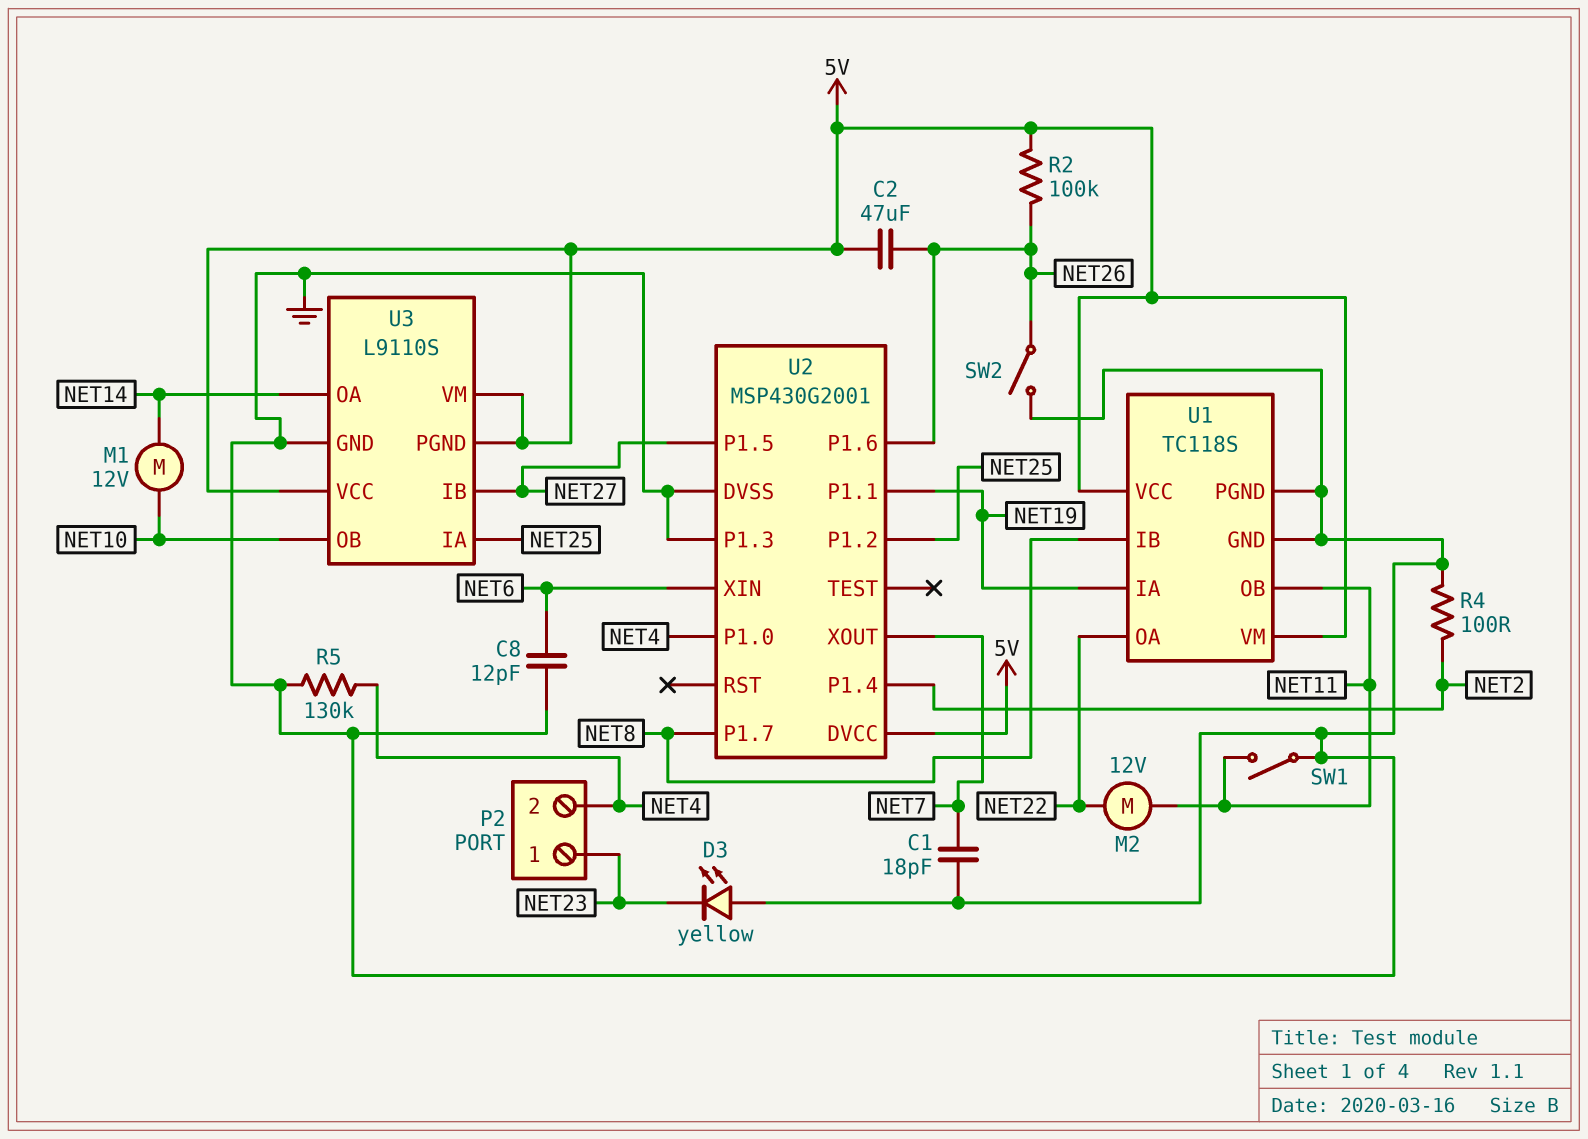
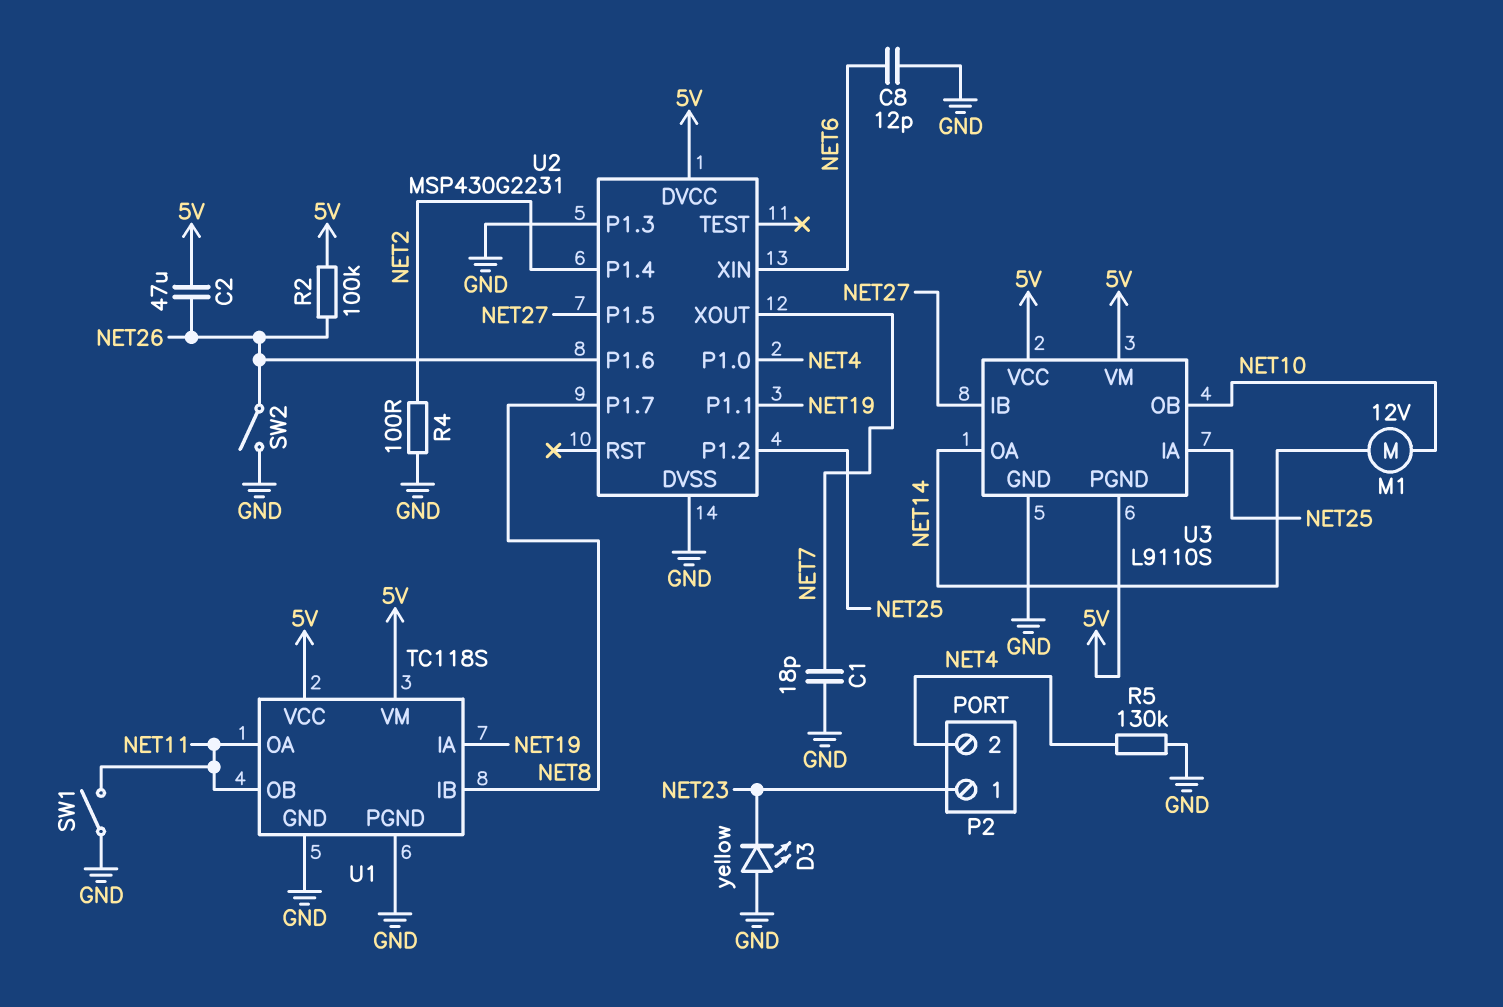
M2: motor 12V (NET11, NET22) -> none
U1 pin OA: NET22 -> NET11
U2: MSP430G2001 -> MSP430G2231

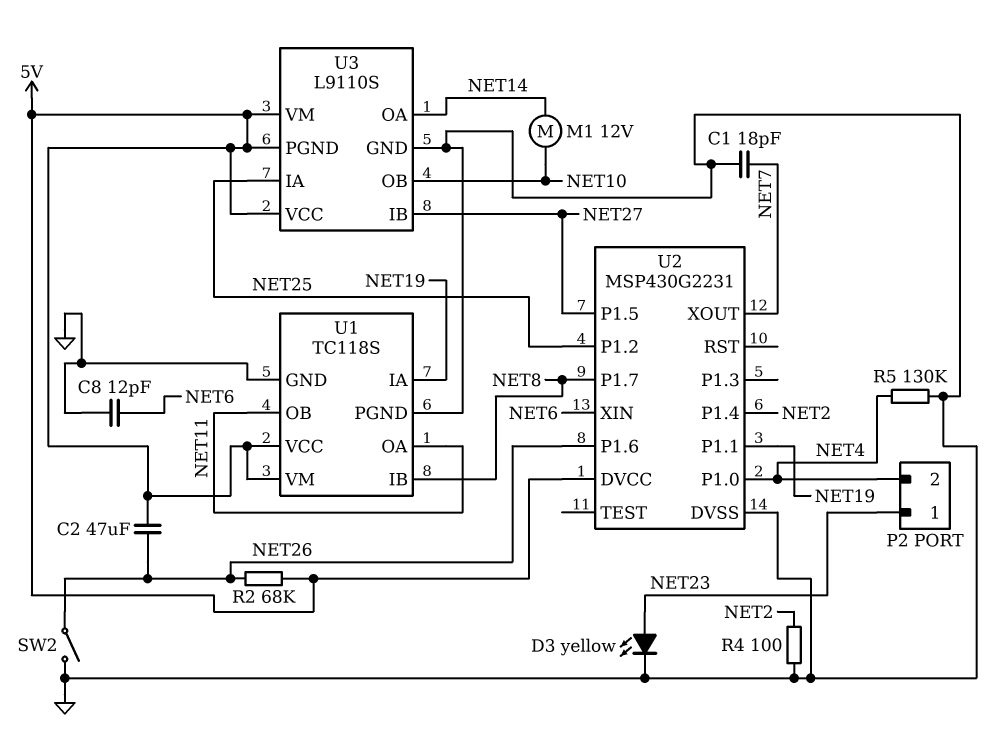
D3: LED yellow (A GND, K NET23) -> LED yellow (A NET23, K GND)
R2: 100k (5V, NET26) -> 68k (5V, NET26)
SW1: switch (GND, NET11) -> none
U2 pin P1.3: GND -> none

